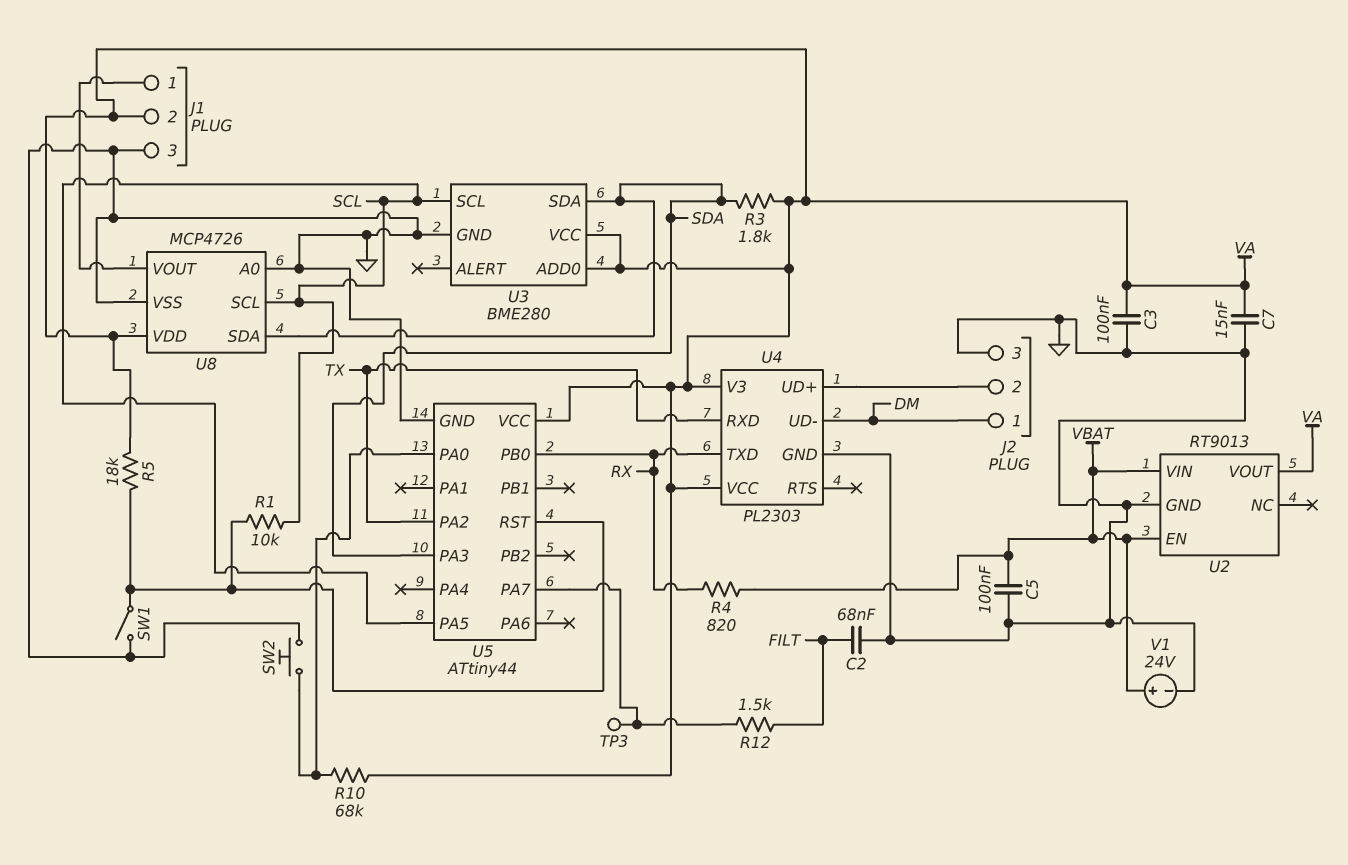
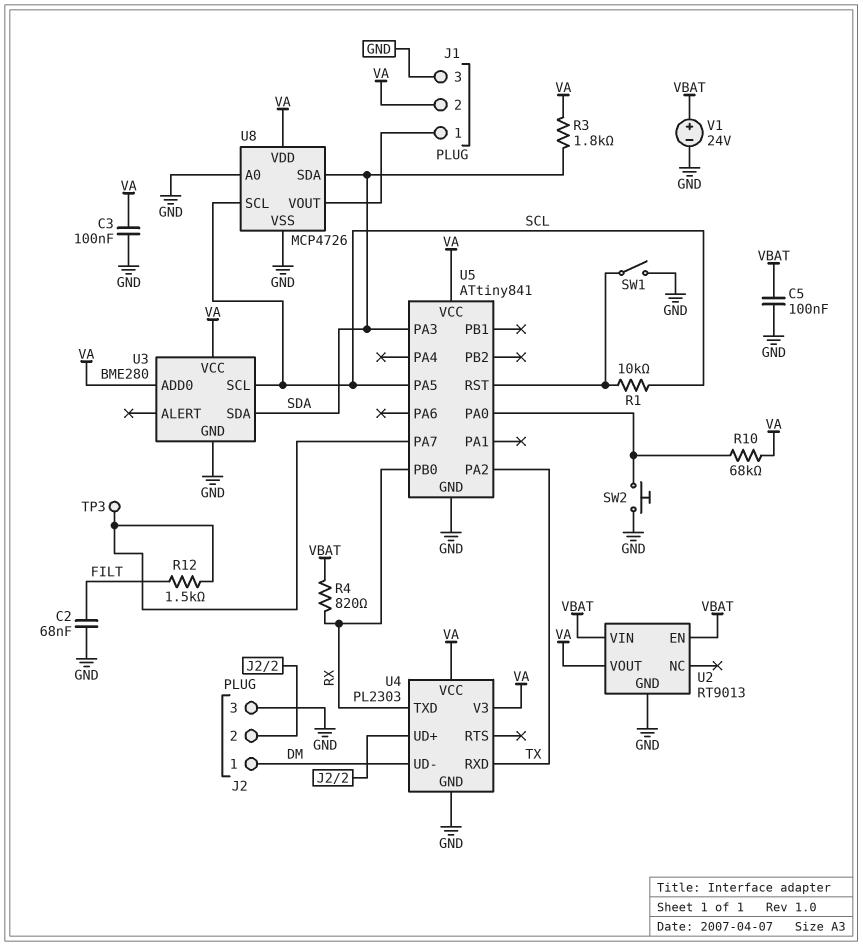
C7: 15nF (GND, VA) -> none
R5: 18k (U5/RST, VA) -> none
U5: ATtiny44 -> ATtiny841

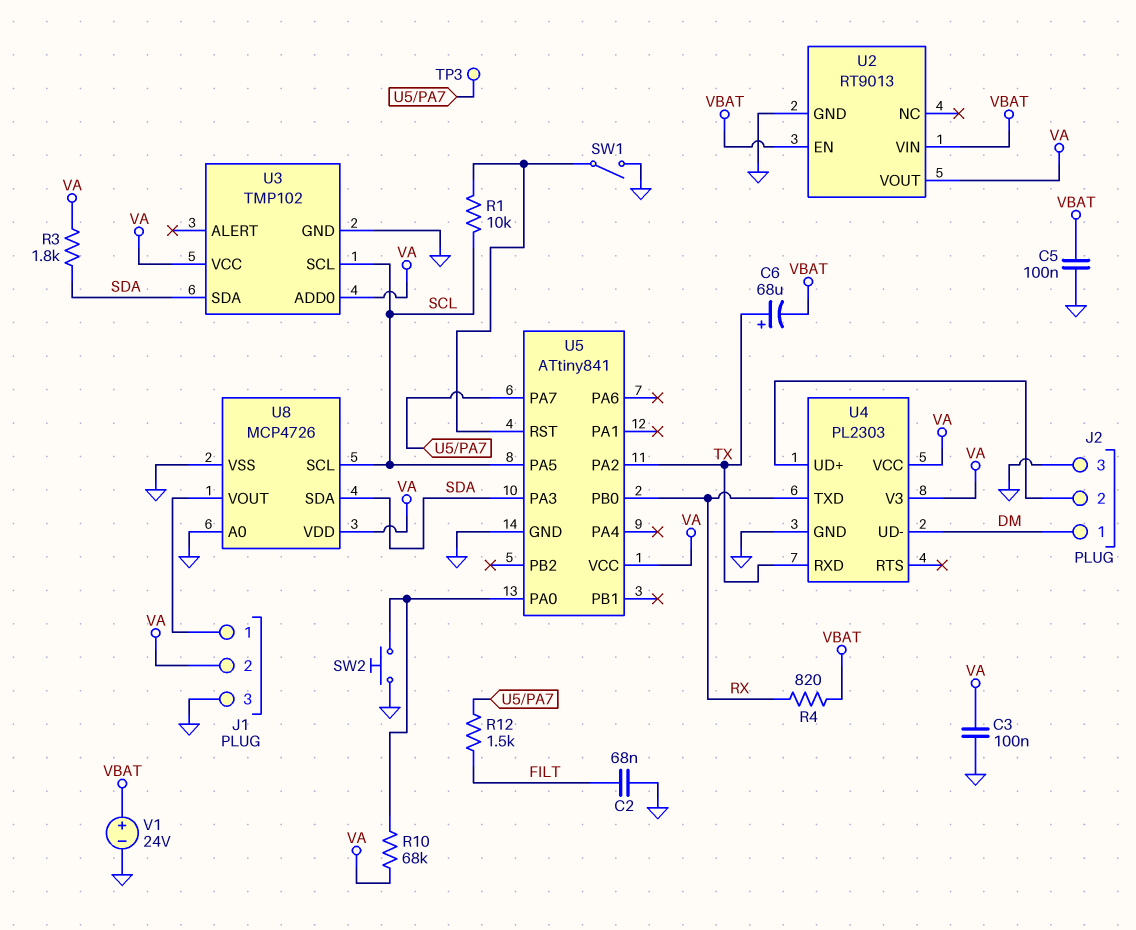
C6: none -> 68uF (plus TX, minus VBAT)
U3: BME280 -> TMP102

